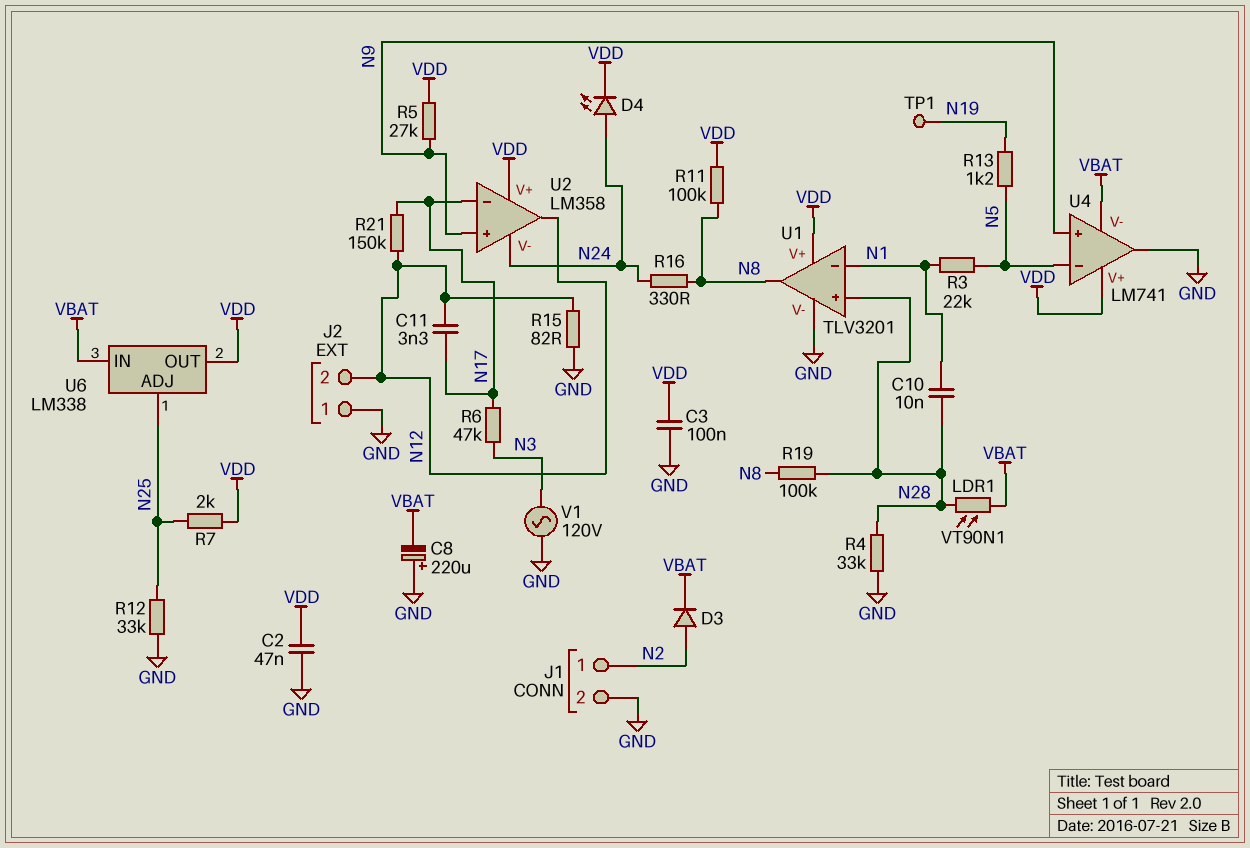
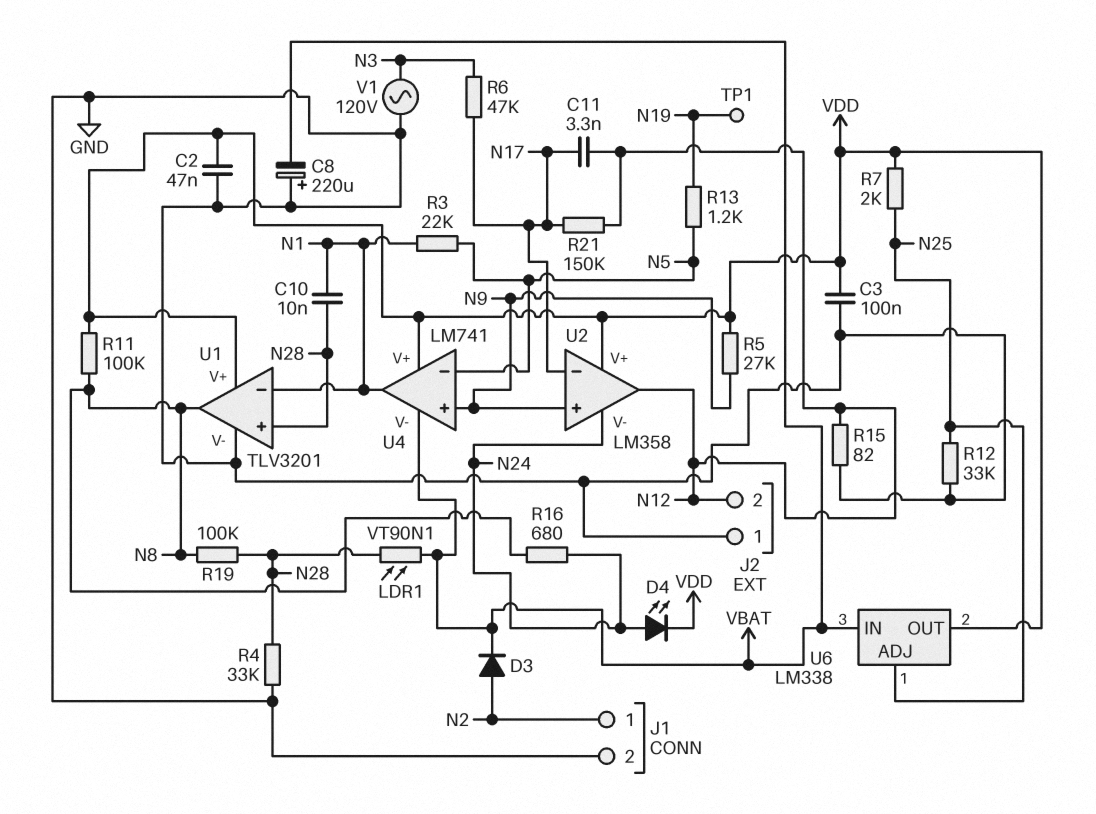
R16: 330 (N8, N24) -> 680 (N8, N24)
U4 pin out: GND -> N1

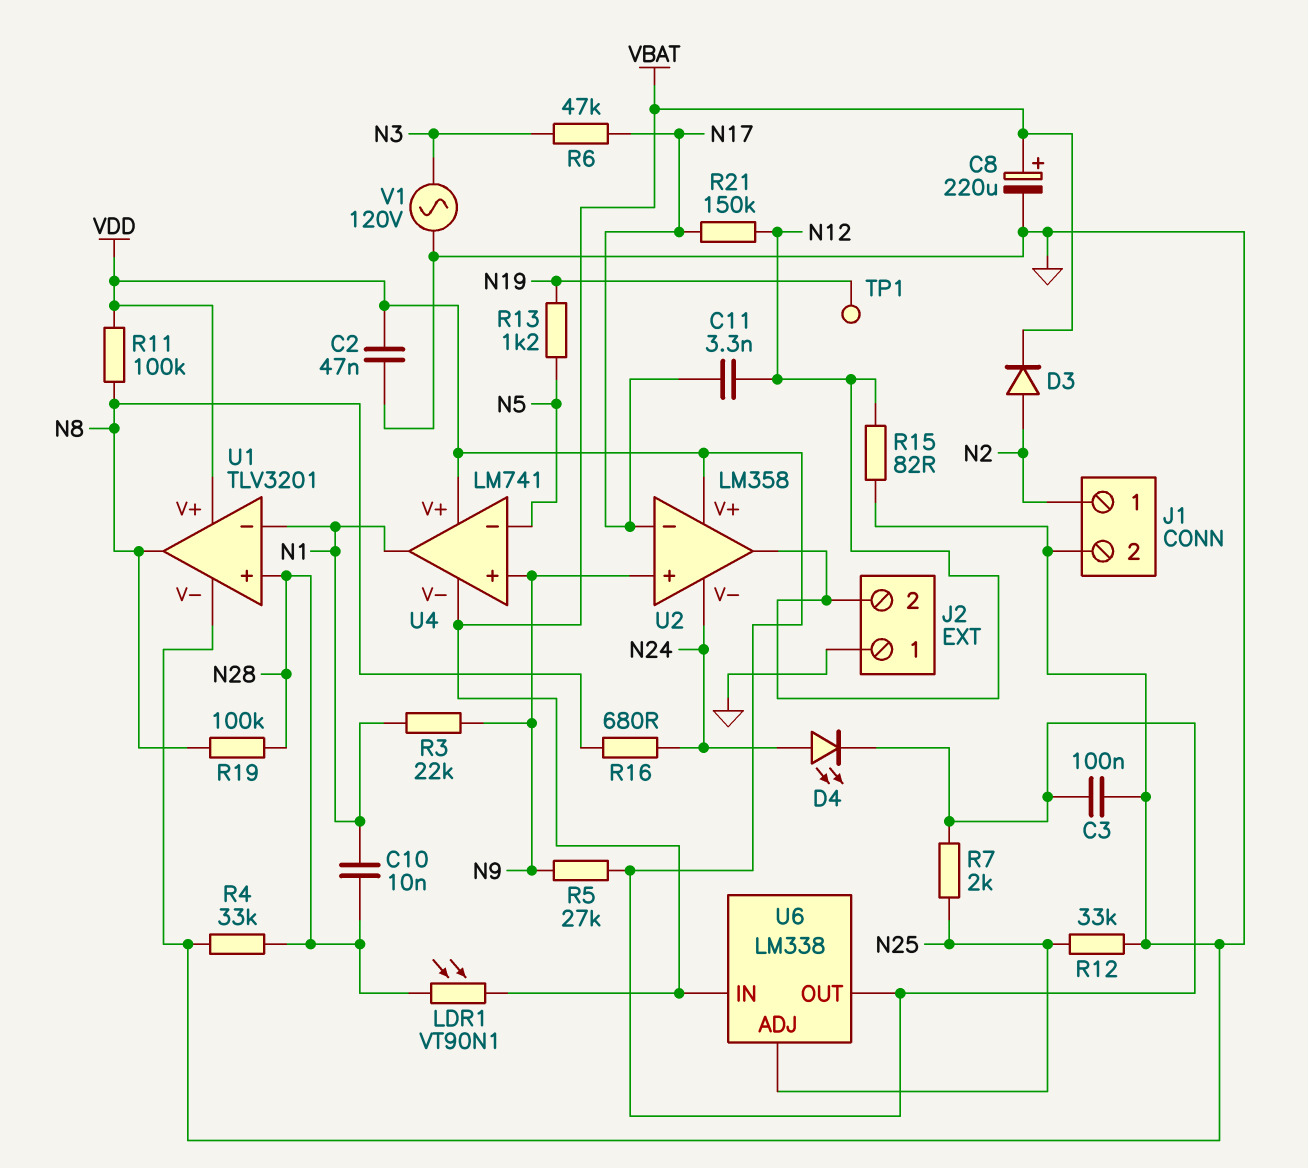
C8: 220uF (plus GND, minus VBAT) -> 220uF (plus VBAT, minus GND)
R3: 22k (N1, N5) -> 22k (N1, N9)

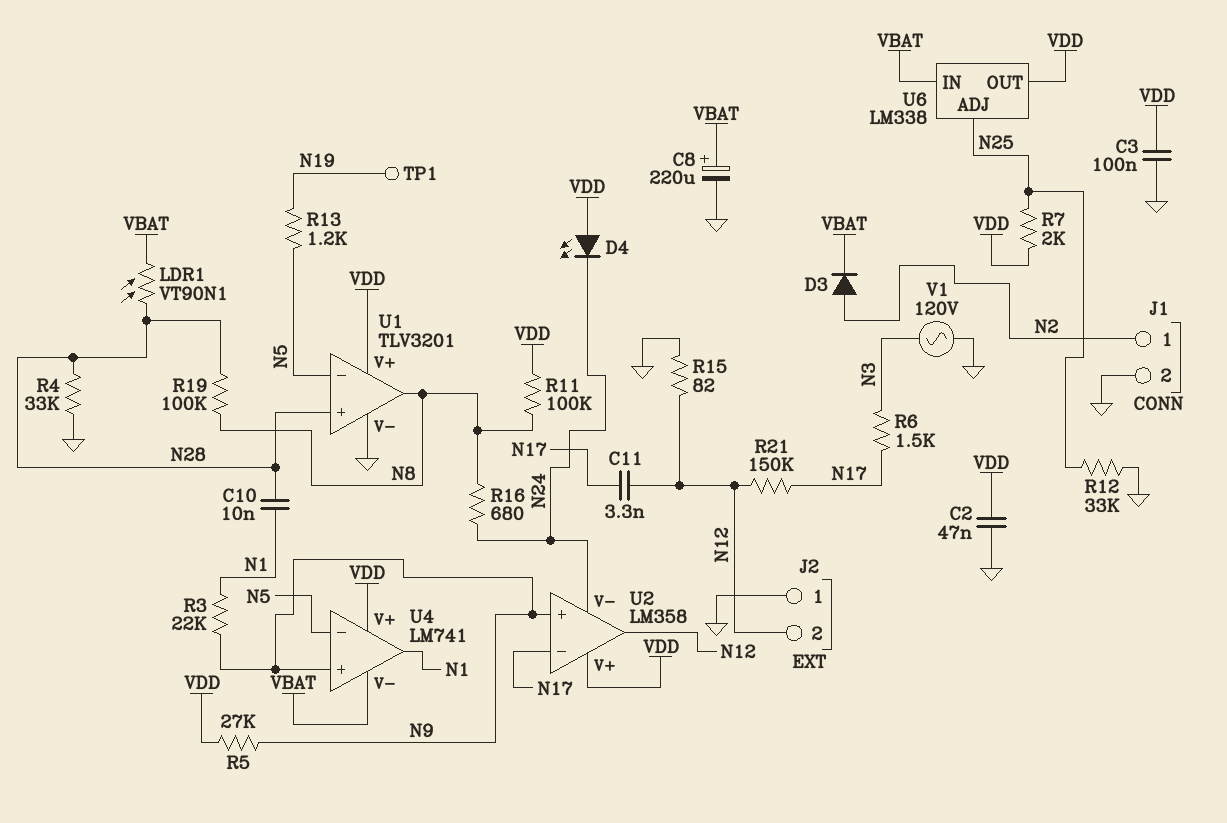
D4: LED (A N24, K VDD) -> LED (A VDD, K N24)
R6: 47k (N3, N17) -> 1.5k (N3, N17)
U1 pin in-: N1 -> N5

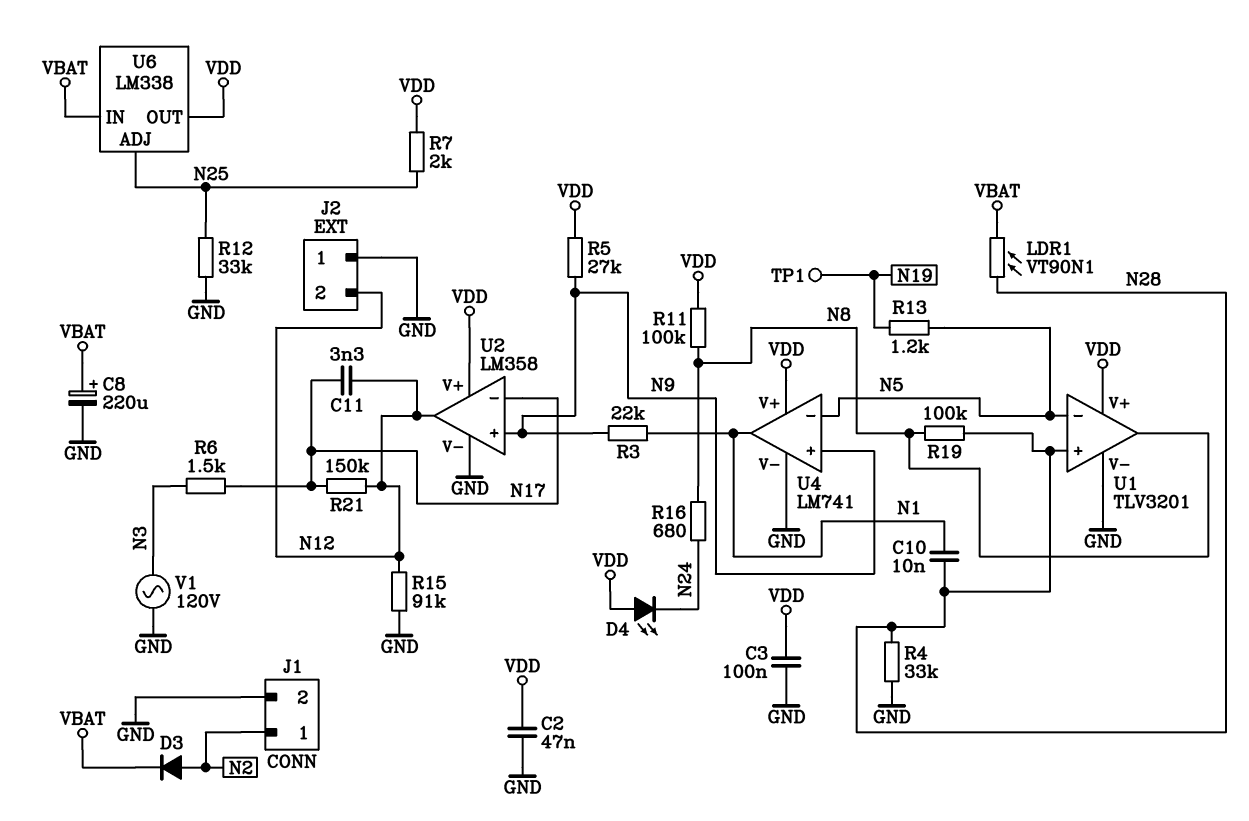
R15: 82 (GND, N12) -> 91k (GND, N12)
U2 pin V-: N24 -> GND
U4 pin V-: VBAT -> GND

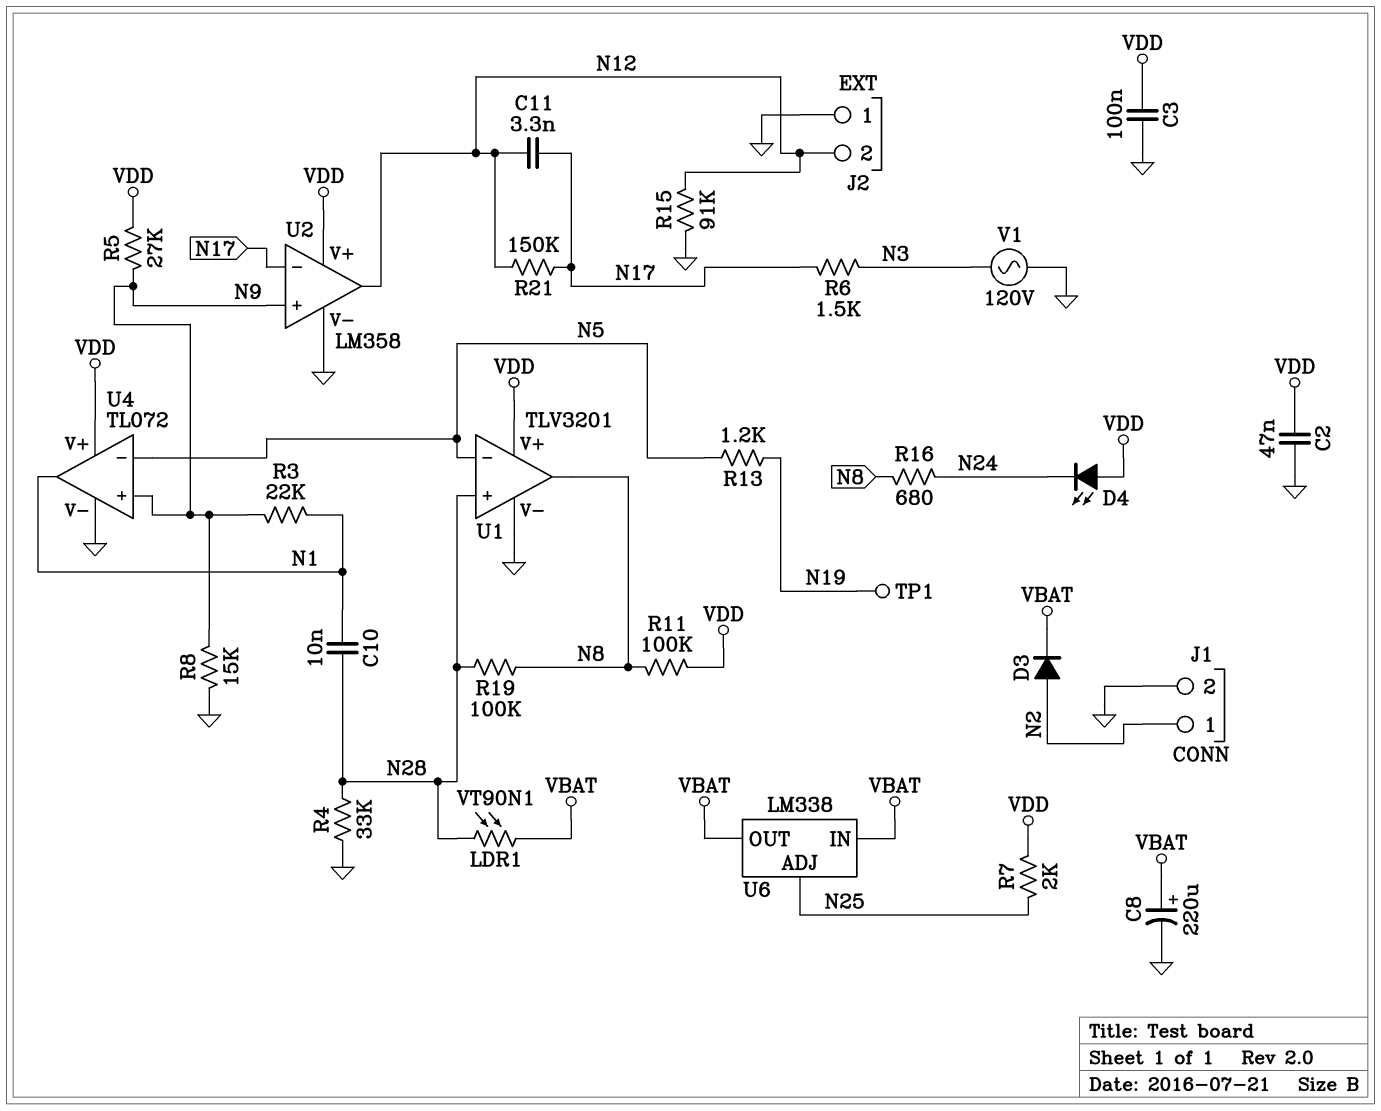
R8: none -> 15k (GND, N9)
R12: 33k (GND, N25) -> none
U4: LM741 -> TL072
U6 pin OUT: VDD -> VBAT

